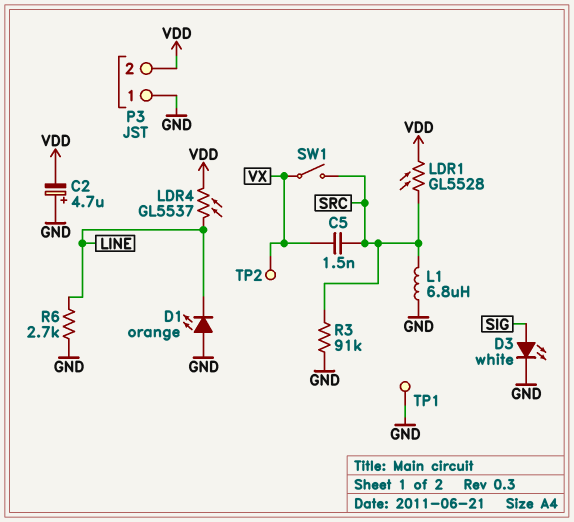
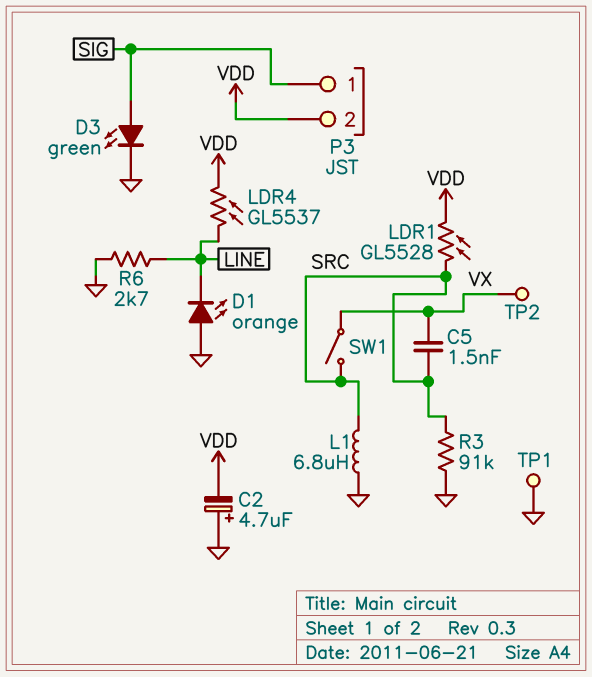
D3: LED white (A SIG, K GND) -> LED green (A SIG, K GND)
P3 pin 1: GND -> SIG

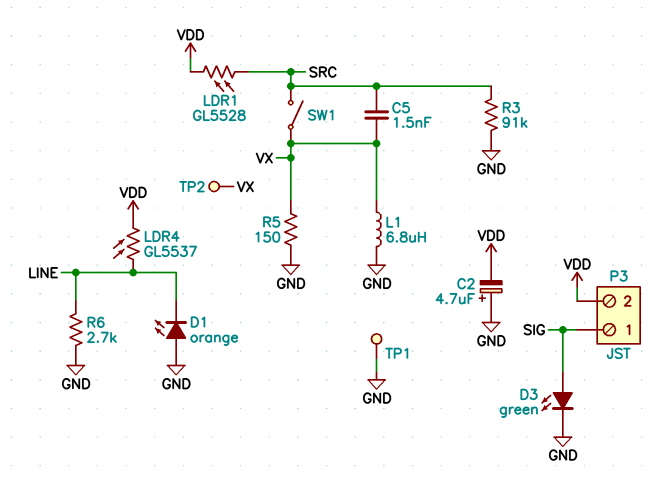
L1: 6.8uH (GND, SRC) -> 6.8uH (GND, VX)
R5: none -> 150 (GND, VX)

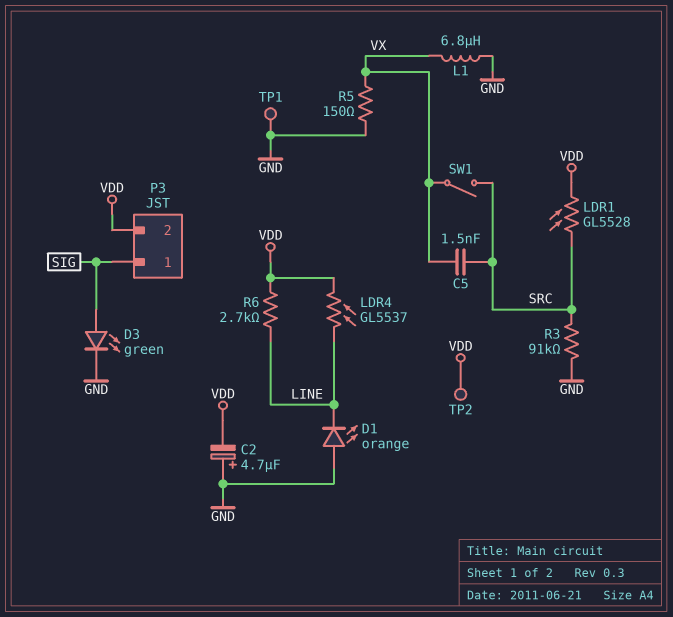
R6: 2.7k (GND, LINE) -> 2.7k (LINE, VDD)
TP2: test point (VX) -> test point (VDD)

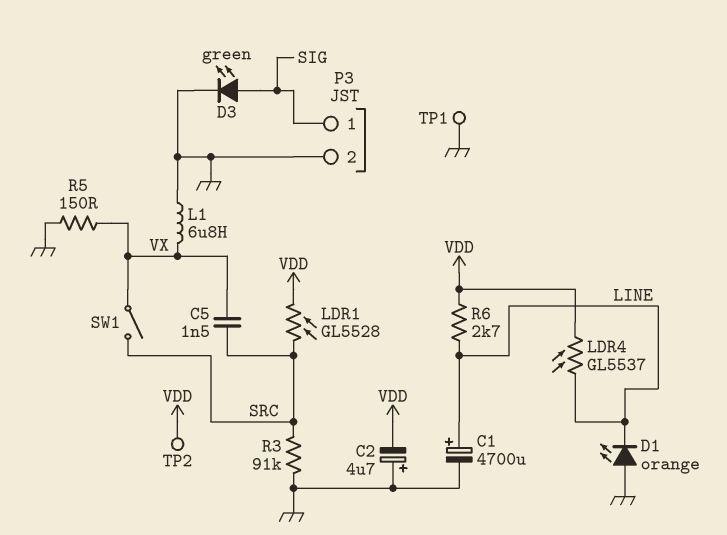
C1: none -> 4700uF (plus LINE, minus GND)
P3 pin 2: VDD -> GND

